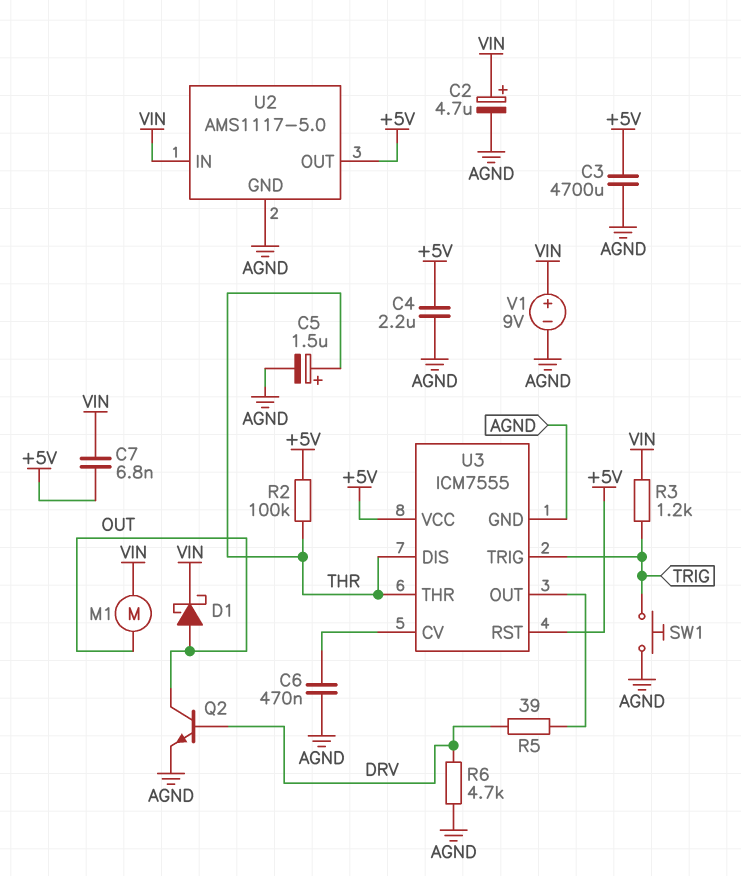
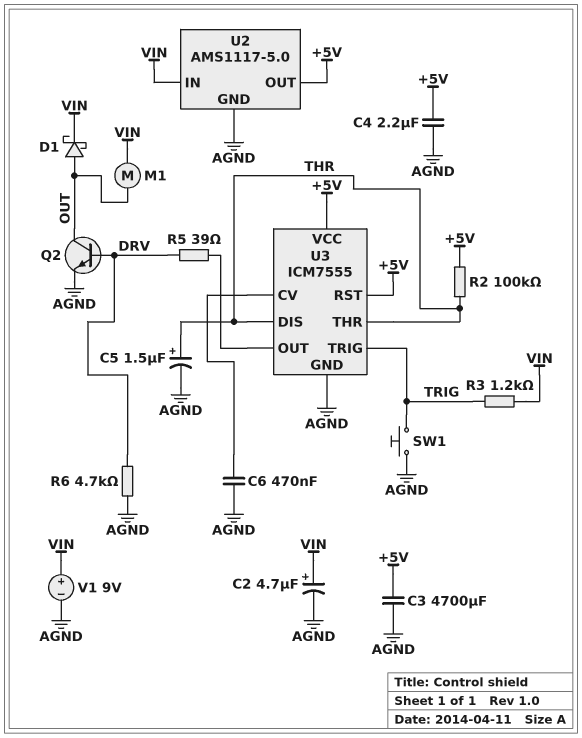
C7: 6.8nF (+5V, VIN) -> none

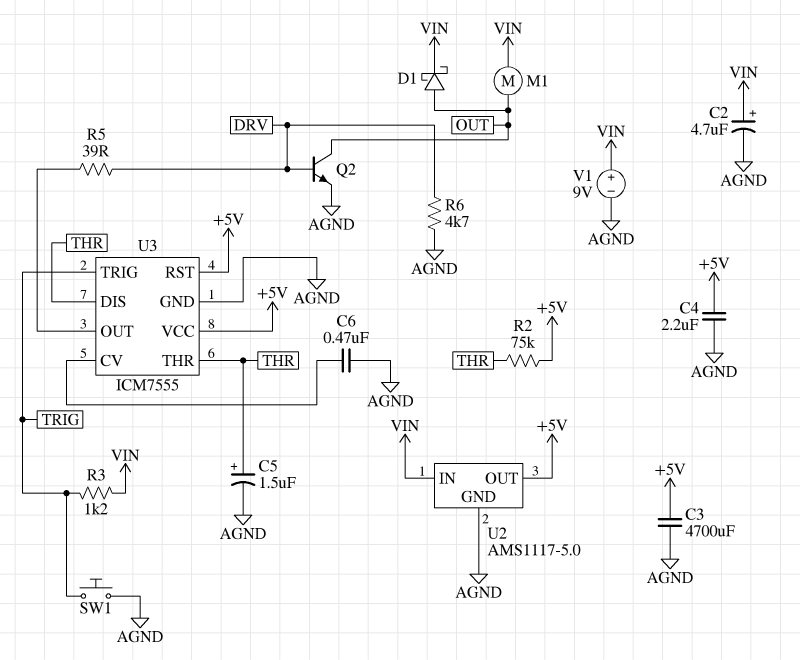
R2: 100k (+5V, THR) -> 75k (+5V, THR)

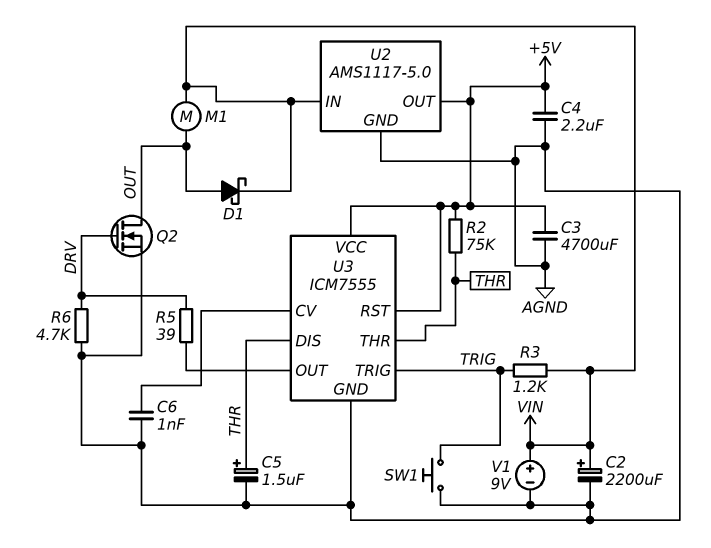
C2: 4.7uF (plus VIN, minus AGND) -> 2200uF (plus VIN, minus AGND)
C6: 470nF (AGND, U3/CV) -> 1nF (AGND, U3/CV)
Q2: NPN (B DRV, C OUT, E AGND) -> NMOS (G DRV, D OUT, S AGND)

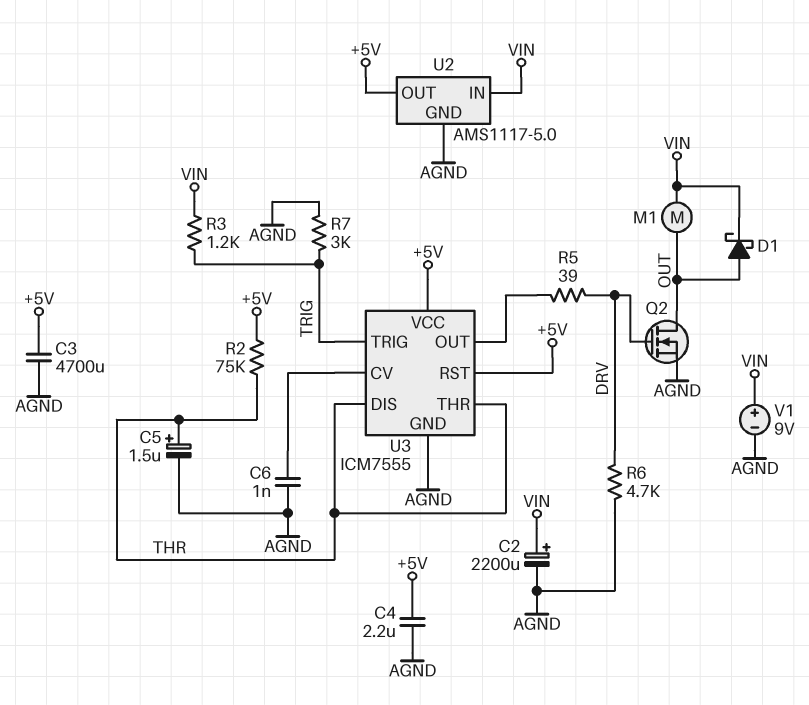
R7: none -> 3k (AGND, TRIG)
SW1: button (AGND, TRIG) -> none

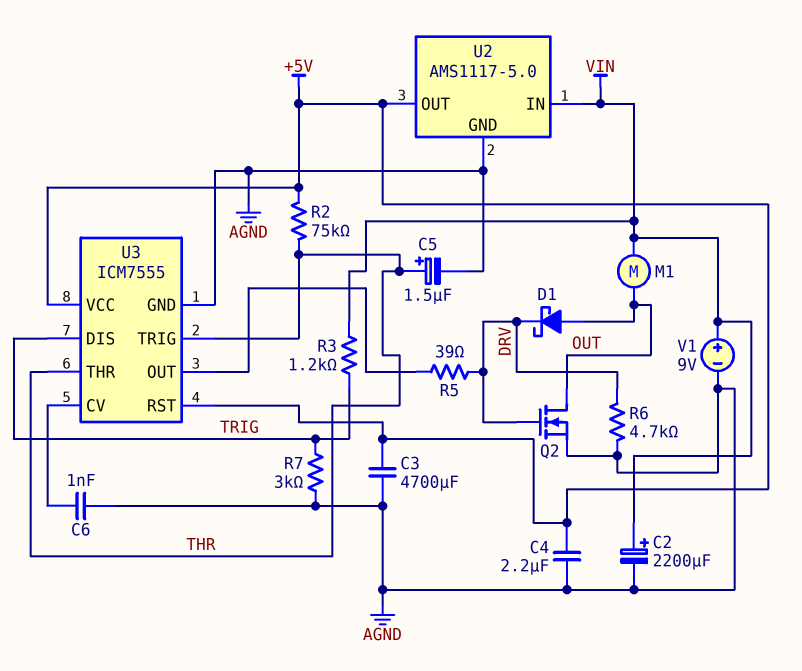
D1: schottky (A OUT, K VIN) -> schottky (A OUT, K DRV)
U3 pin DIS: THR -> TRIG
U3 pin TRIG: TRIG -> THR

